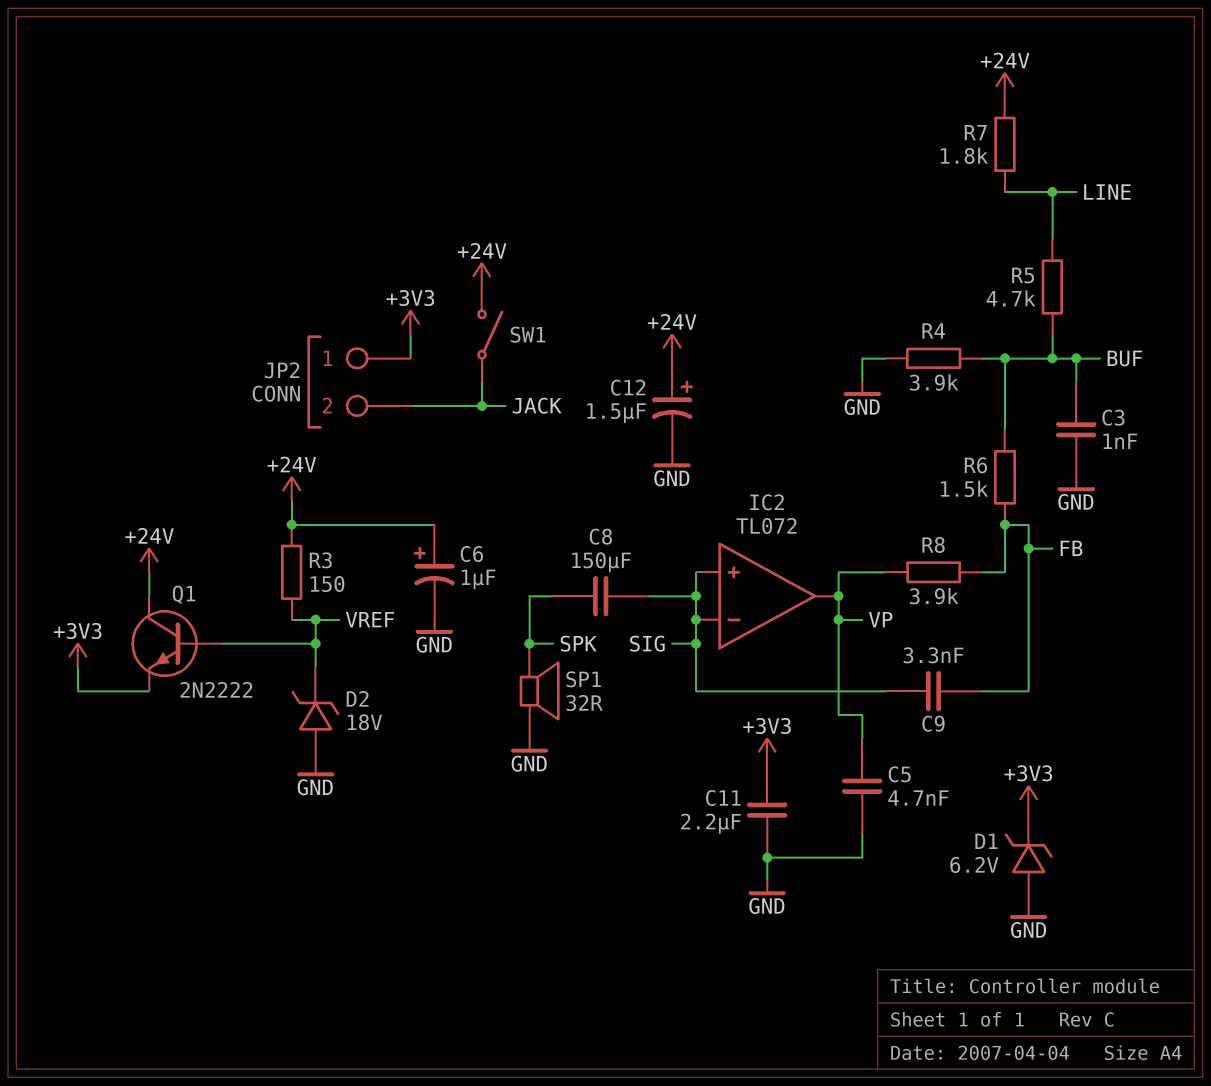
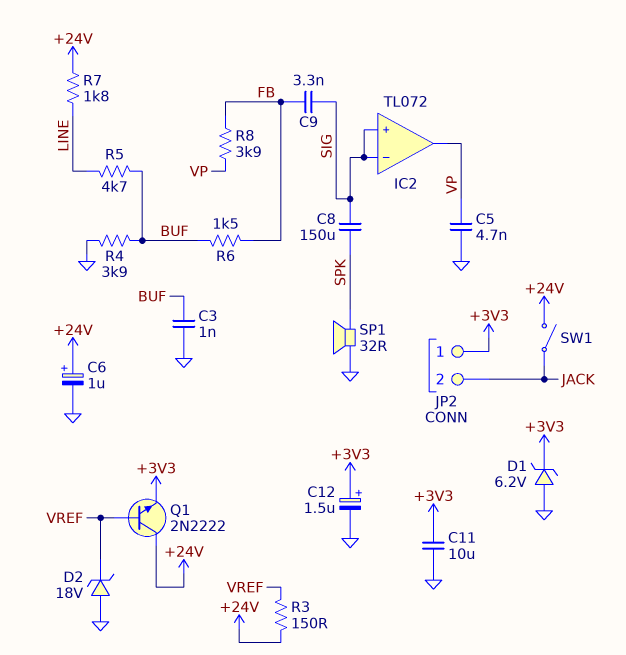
C11: 2.2uF (+3V3, GND) -> 10uF (+3V3, GND)
C12: 1.5uF (plus +24V, minus GND) -> 1.5uF (plus +3V3, minus GND)

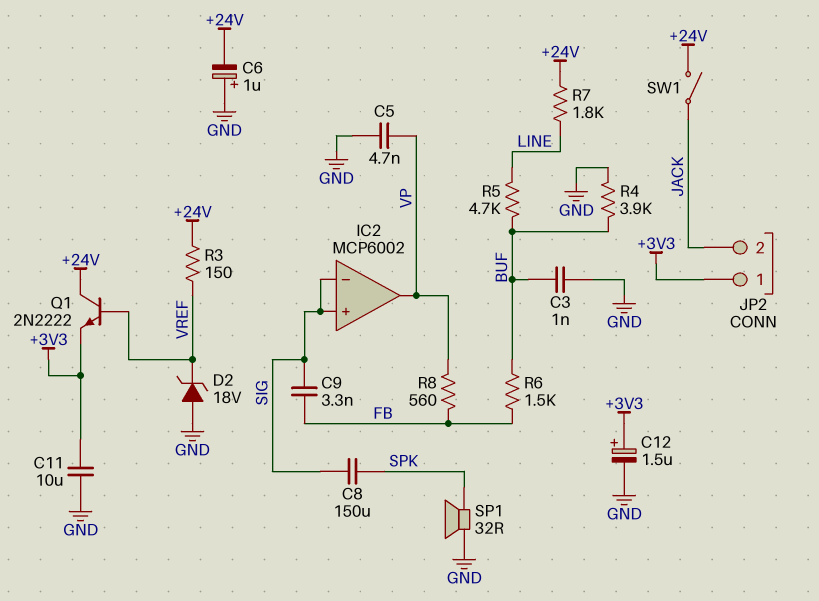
C6: 1uF (plus +24V, minus GND) -> 1uF (plus GND, minus +24V)
D1: zener 6.2V (A GND, K +3V3) -> none
IC2: TL072 -> MCP6002
R8: 3.9k (FB, VP) -> 560 (FB, VP)

